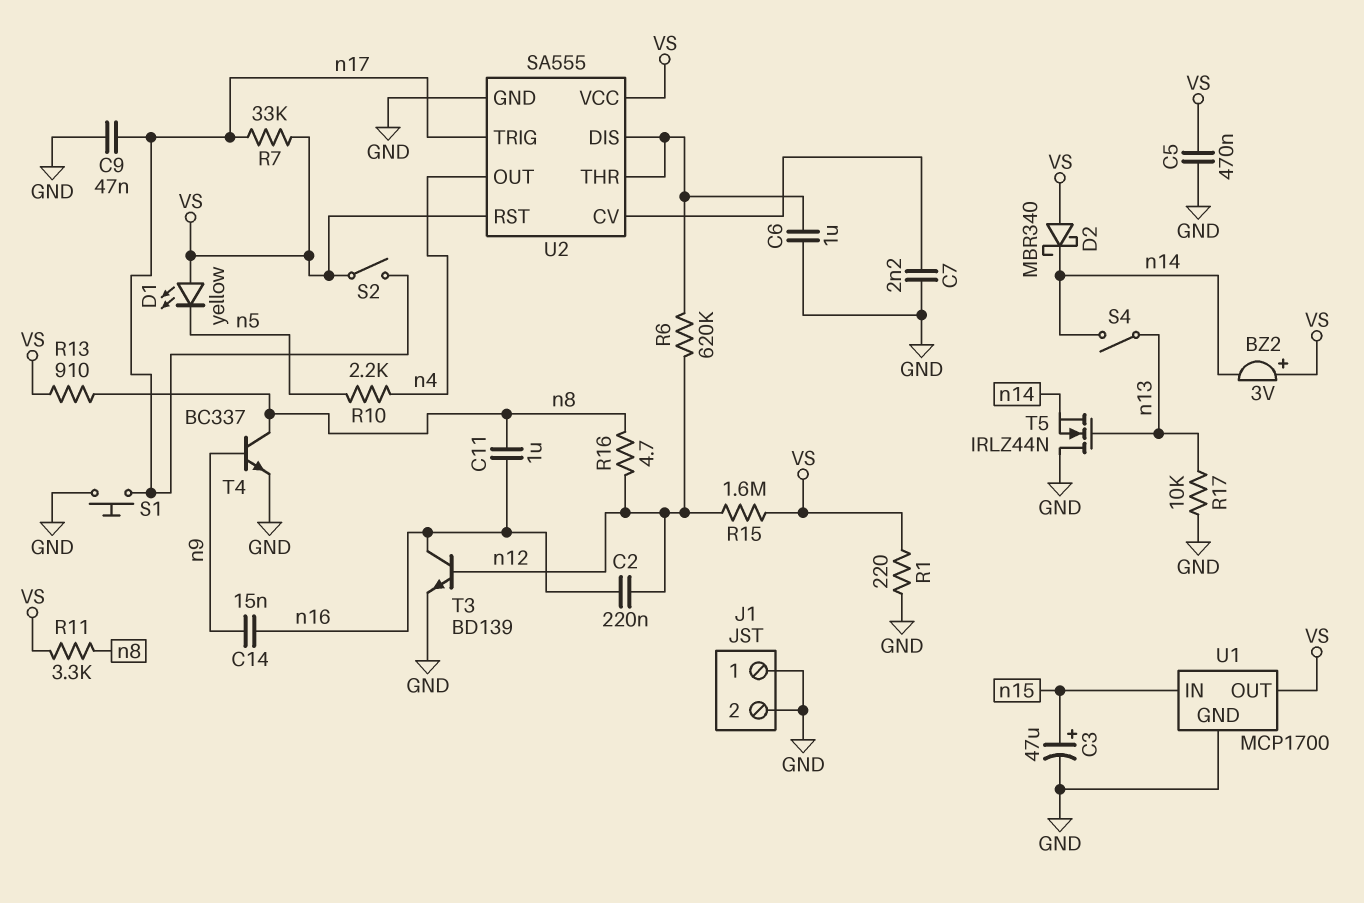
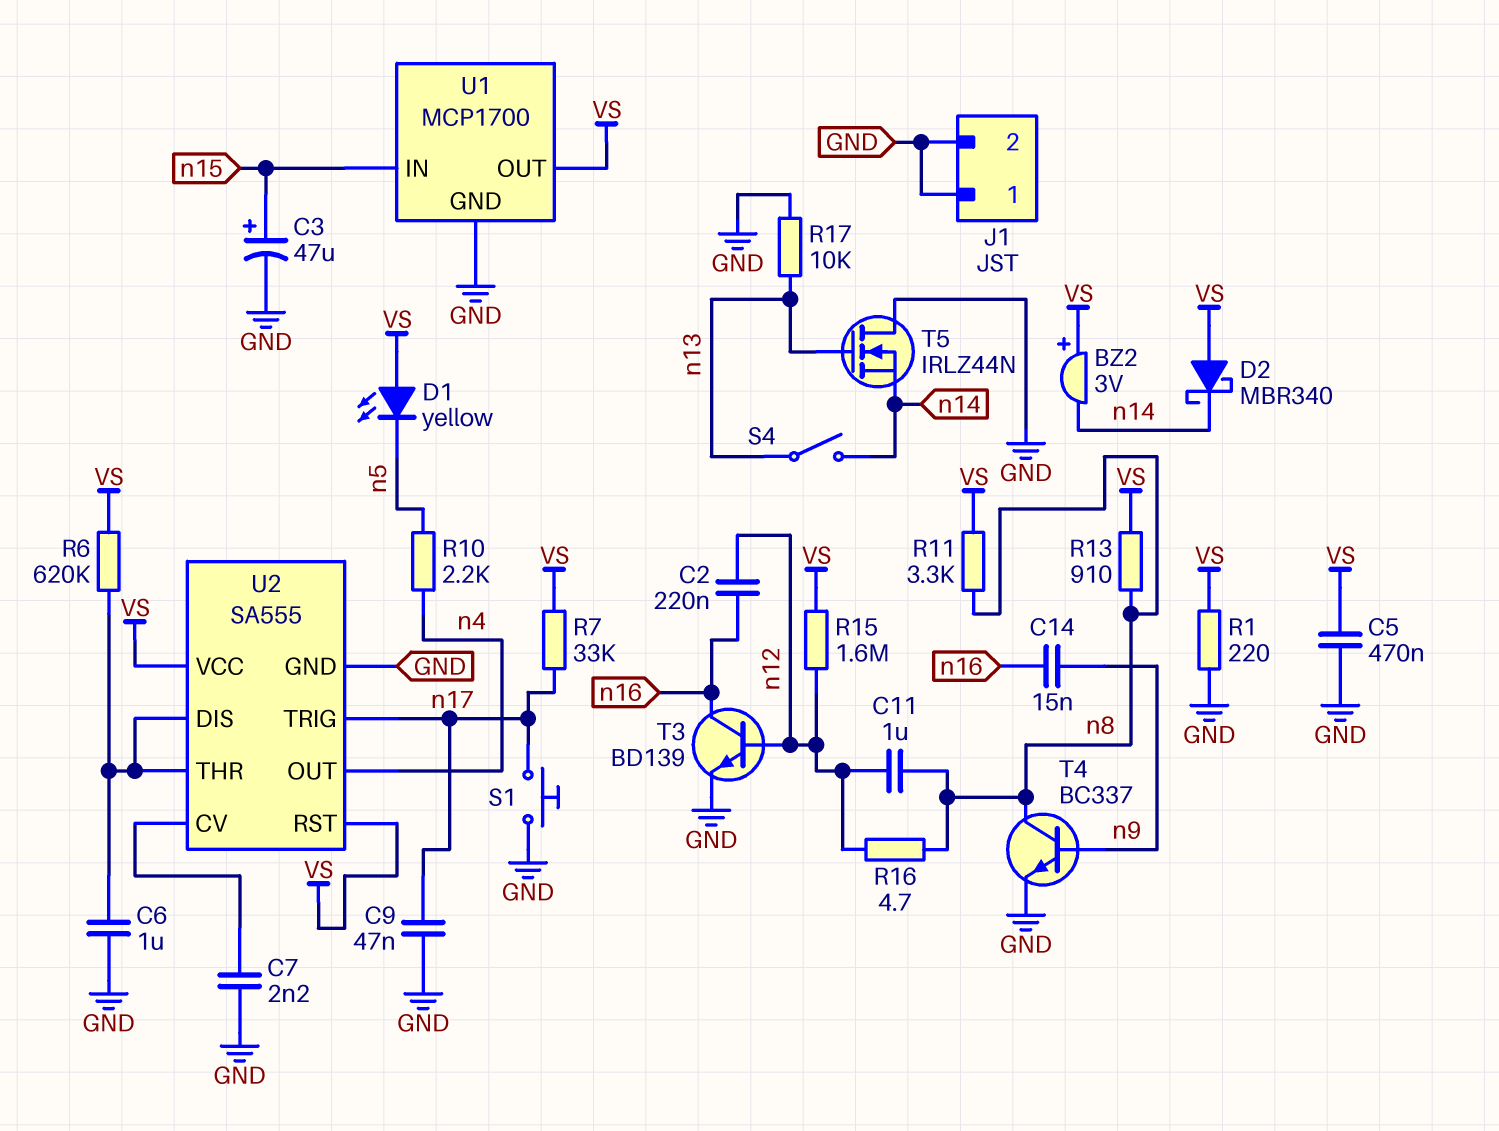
C11: 1uF (n8, n16) -> 1uF (n8, n12)
R6: 620k (U2/DIS, n12) -> 620k (U2/DIS, VS)
S2: switch (VS, n17) -> none

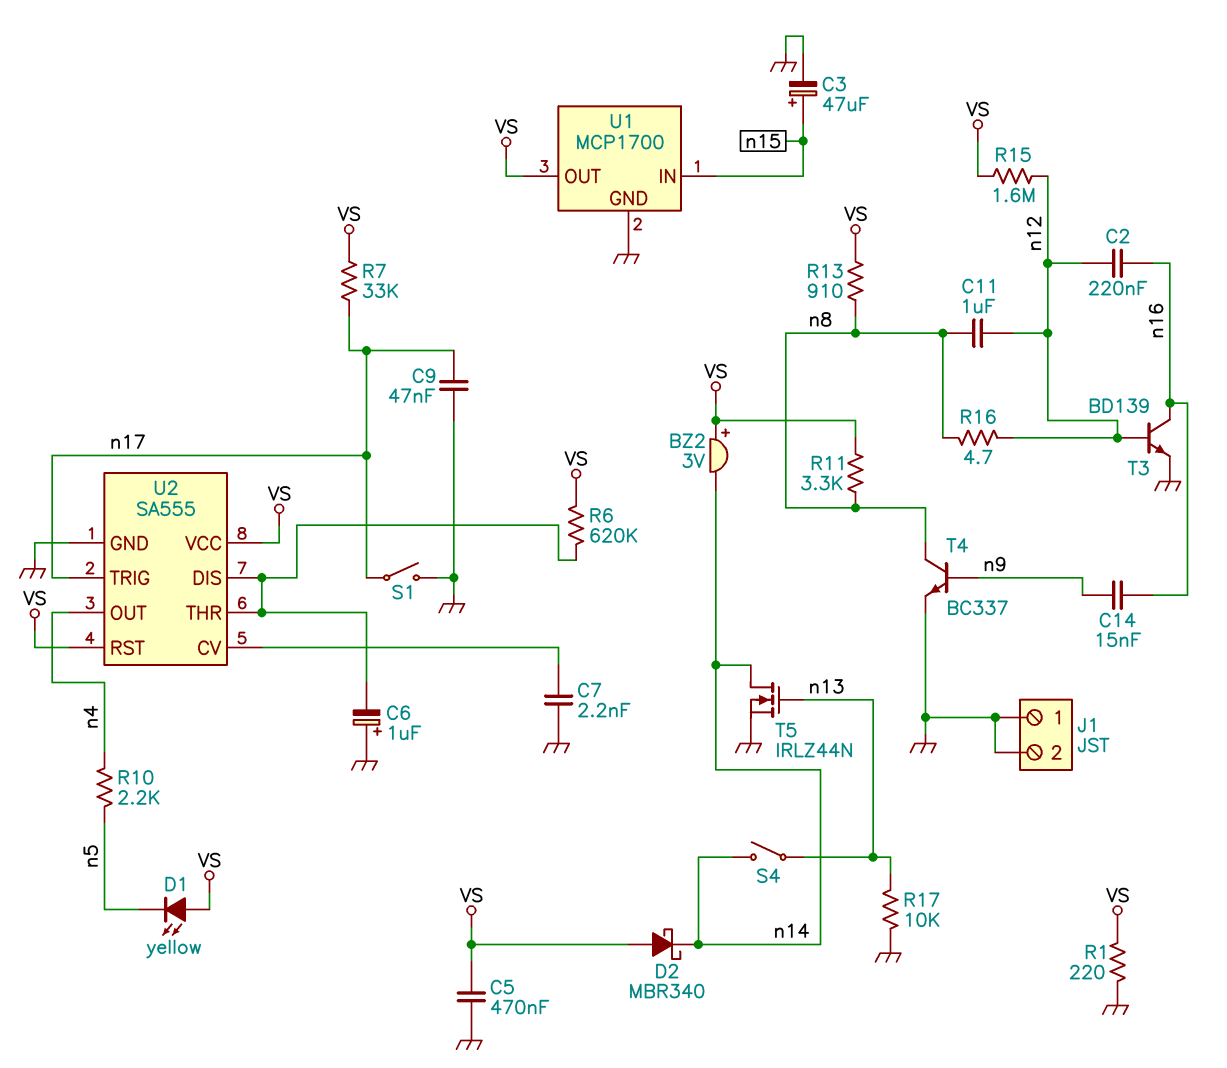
C6: 1uF (GND, U2/DIS) -> 1uF (plus GND, minus U2/DIS)
S1: button (GND, n17) -> switch (GND, n17)
T5: NMOS IRLZ44N (G n13, D GND, S n14) -> NMOS IRLZ44N (G n13, D n14, S GND)

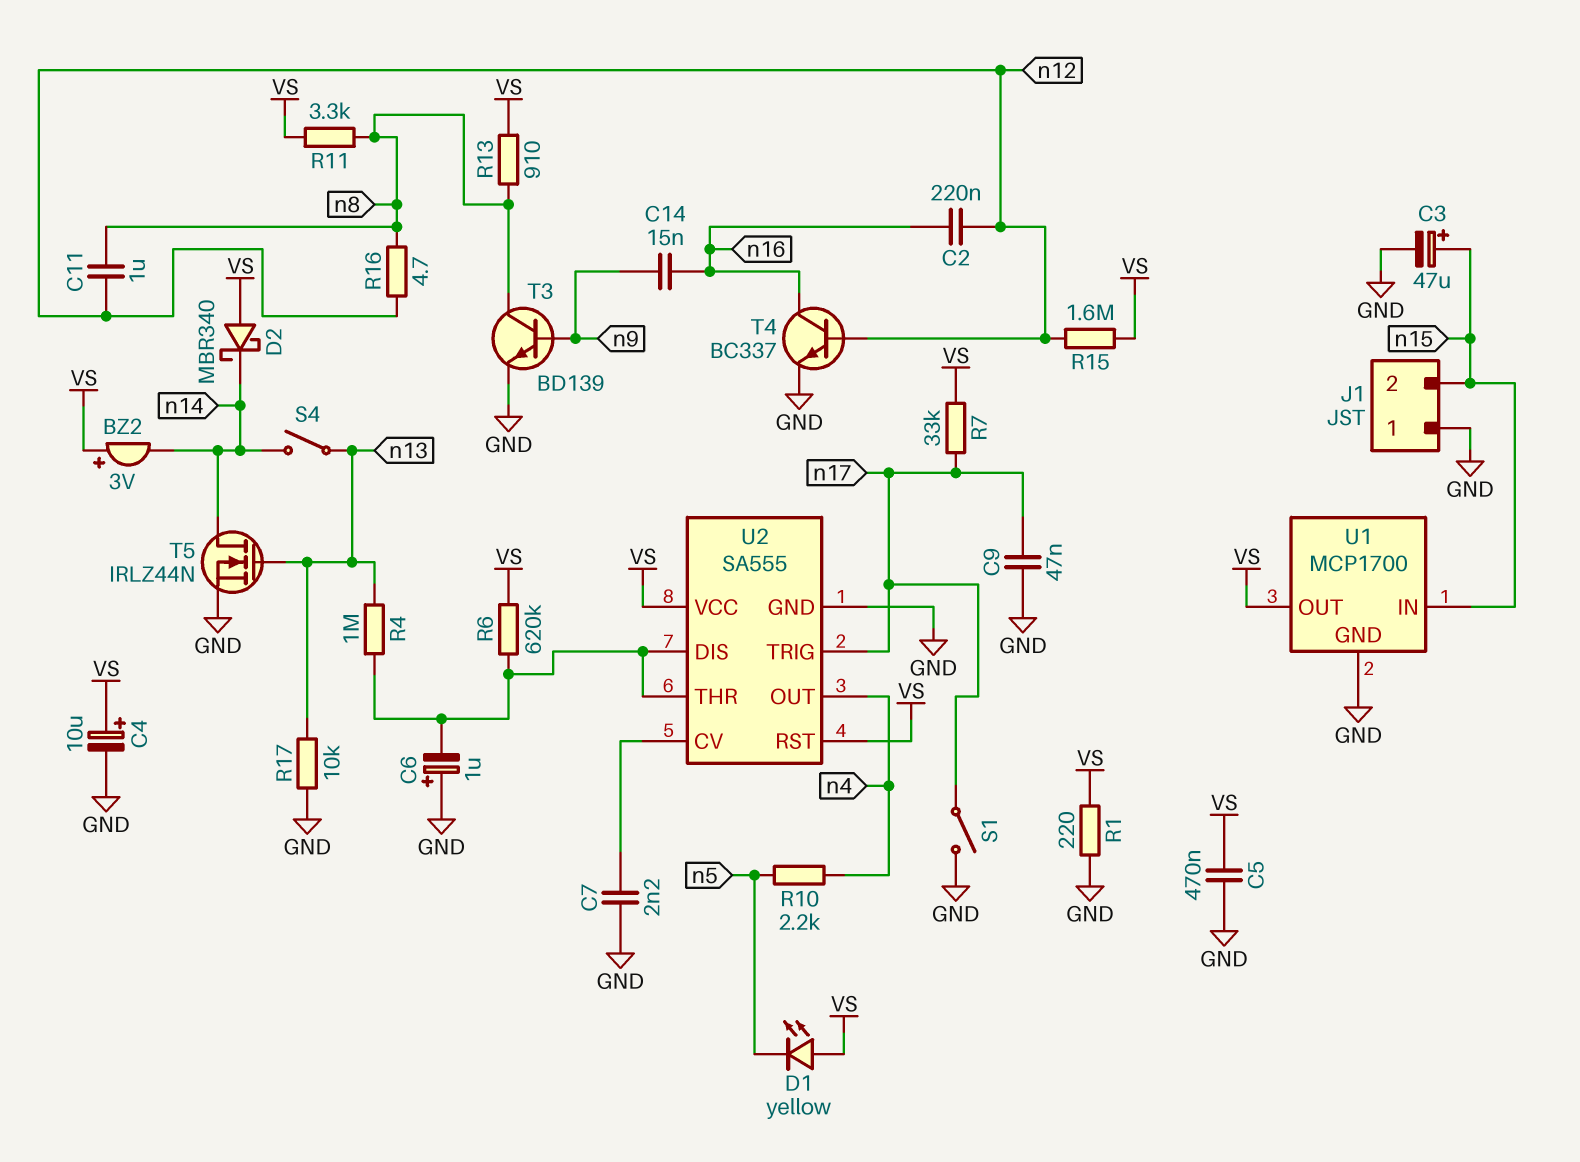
C4: none -> 10uF (plus VS, minus GND)
J1 pin 2: GND -> n15
R4: none -> 1M (U2/DIS, n13)
T3: NPN BD139 (B n12, C n16, E GND) -> NPN BD139 (B n9, C n8, E GND)
T4: NPN BC337 (B n9, C n8, E GND) -> NPN BC337 (B n12, C n16, E GND)

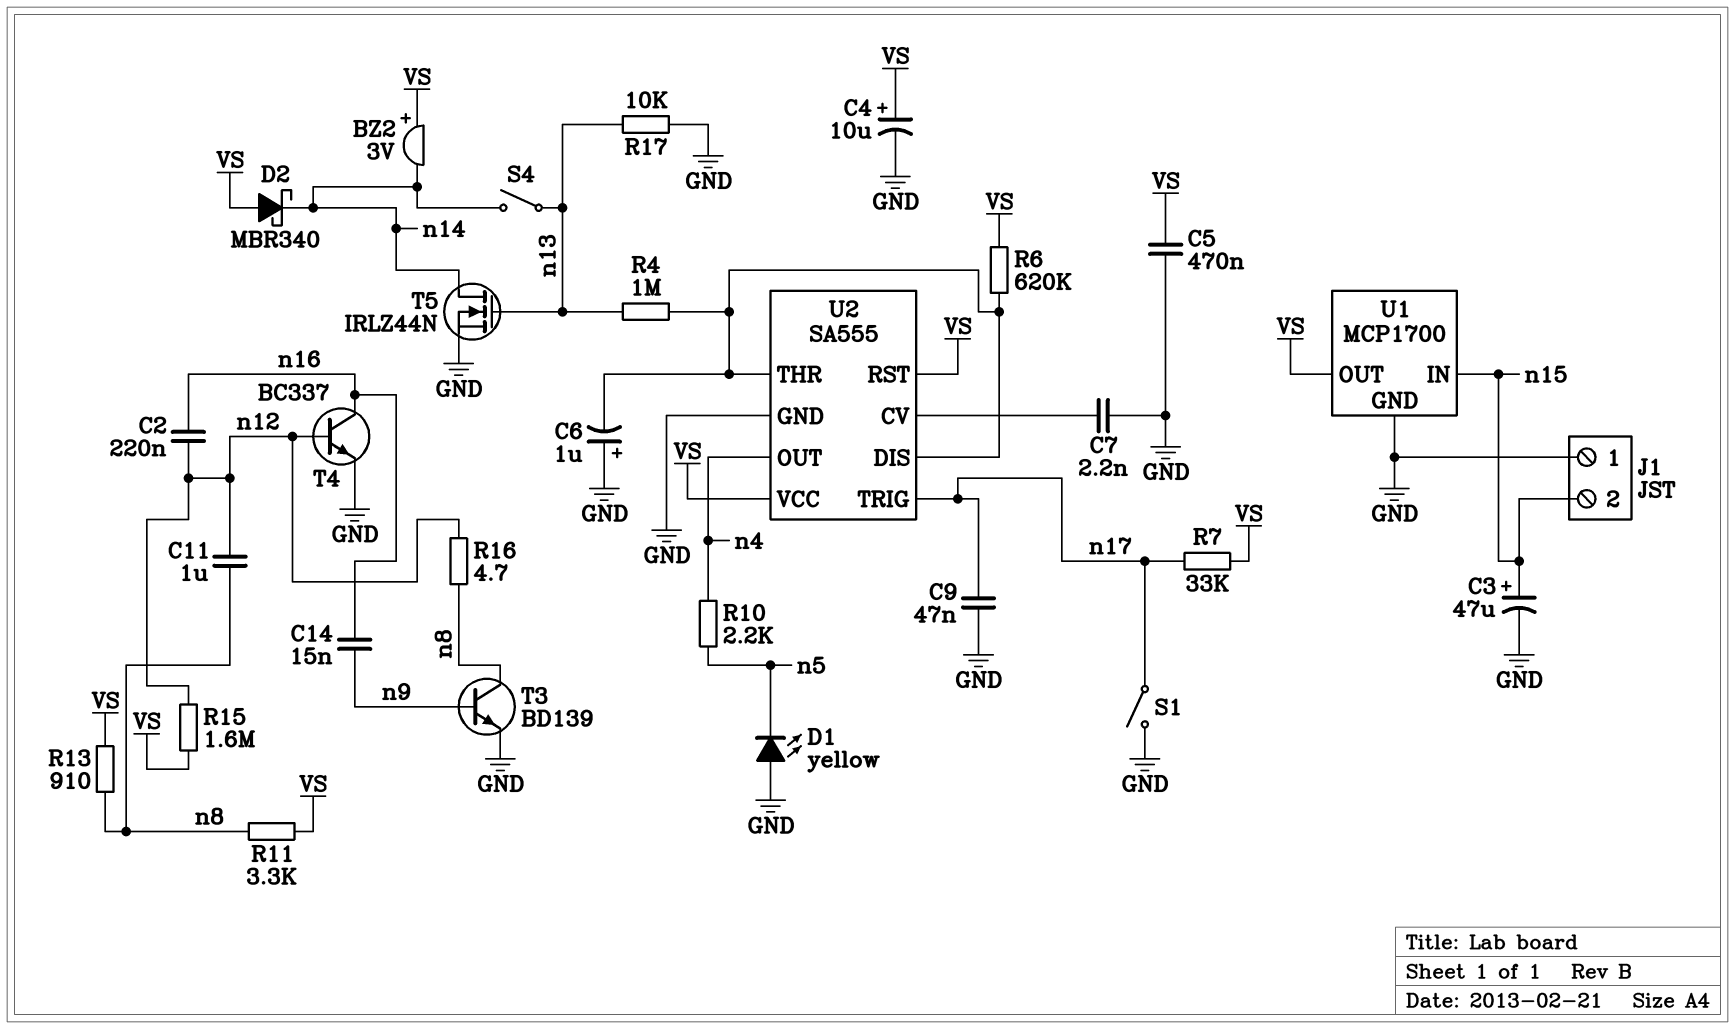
D1: LED yellow (A VS, K n5) -> LED yellow (A GND, K n5)
R1: 220 (GND, VS) -> none

